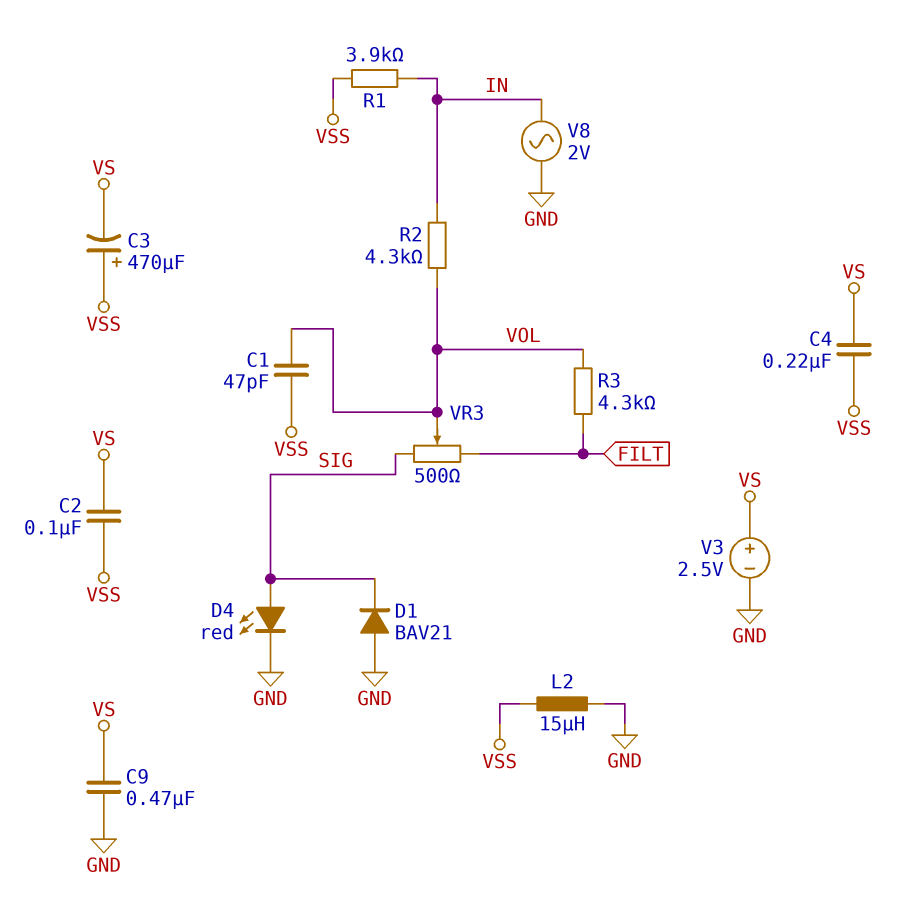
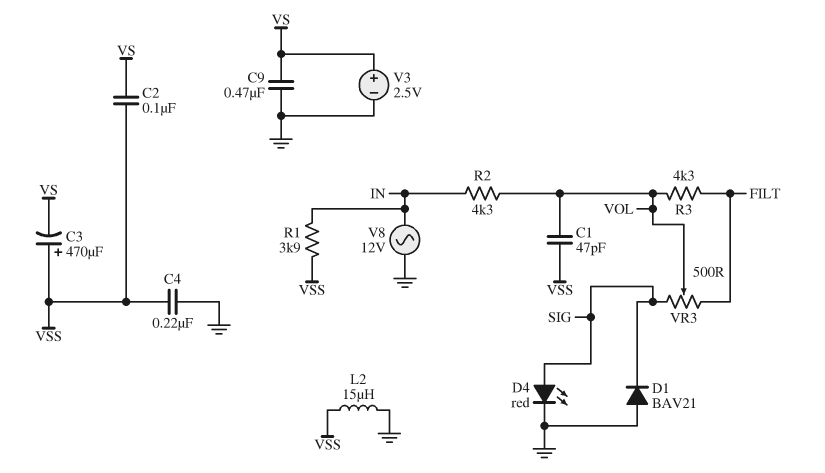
C4: 220nF (VS, VSS) -> 220nF (GND, VSS)
V8: AC 2V (GND, IN) -> AC 12V (GND, IN)

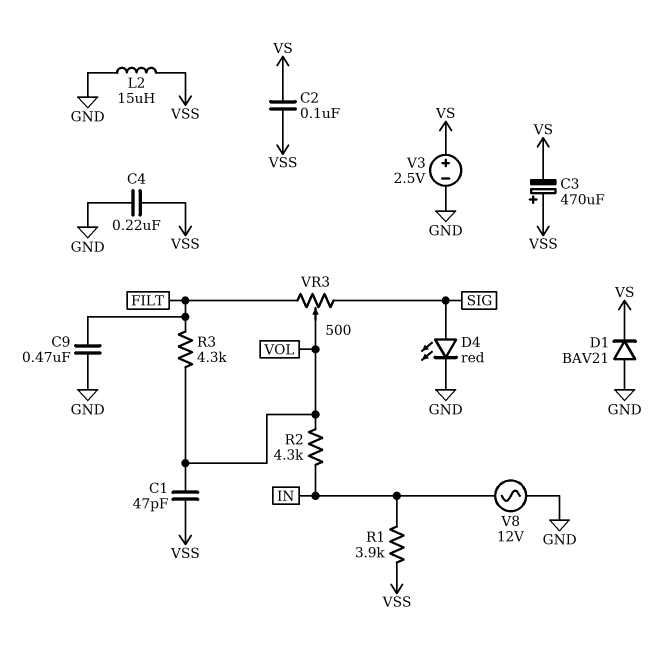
C9: 470nF (GND, VS) -> 470nF (FILT, GND)
D1: diode BAV21 (A GND, K SIG) -> diode BAV21 (A GND, K VS)

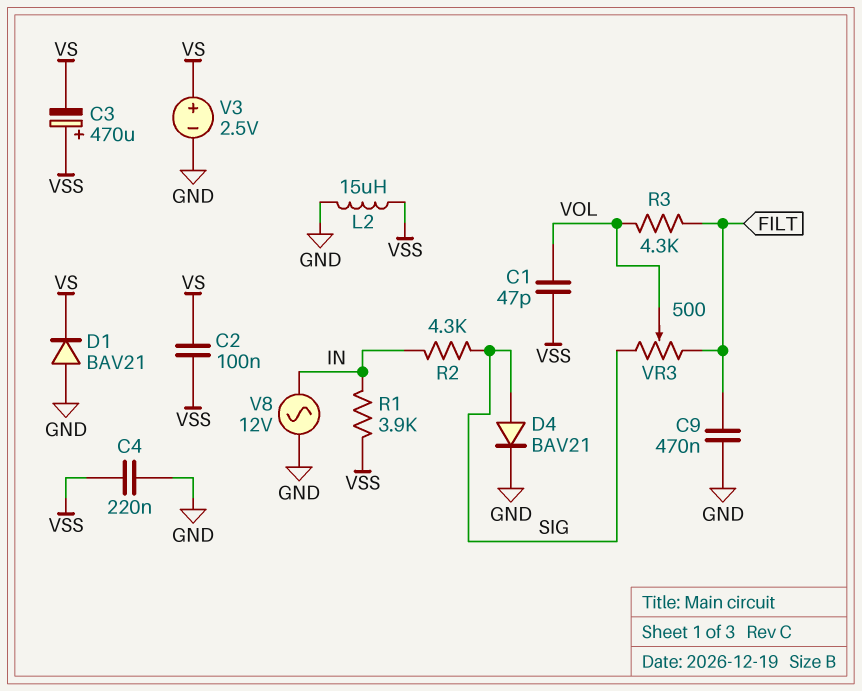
D4: LED red (A SIG, K GND) -> diode BAV21 (A SIG, K GND)
R2: 4.3k (IN, VOL) -> 4.3k (IN, SIG)

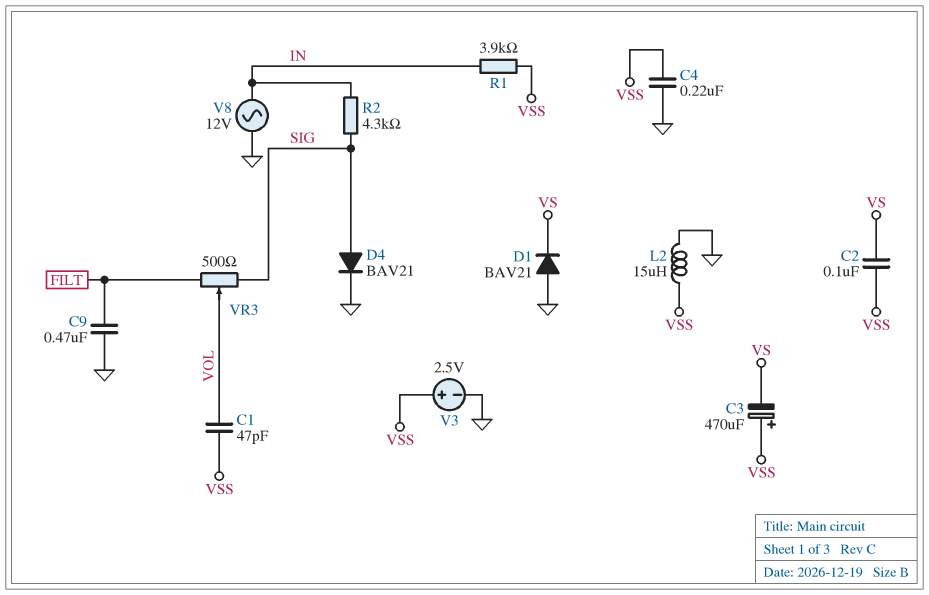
R3: 4.3k (FILT, VOL) -> none
V3: 2.5V (plus VS, minus GND) -> 2.5V (plus VSS, minus GND)

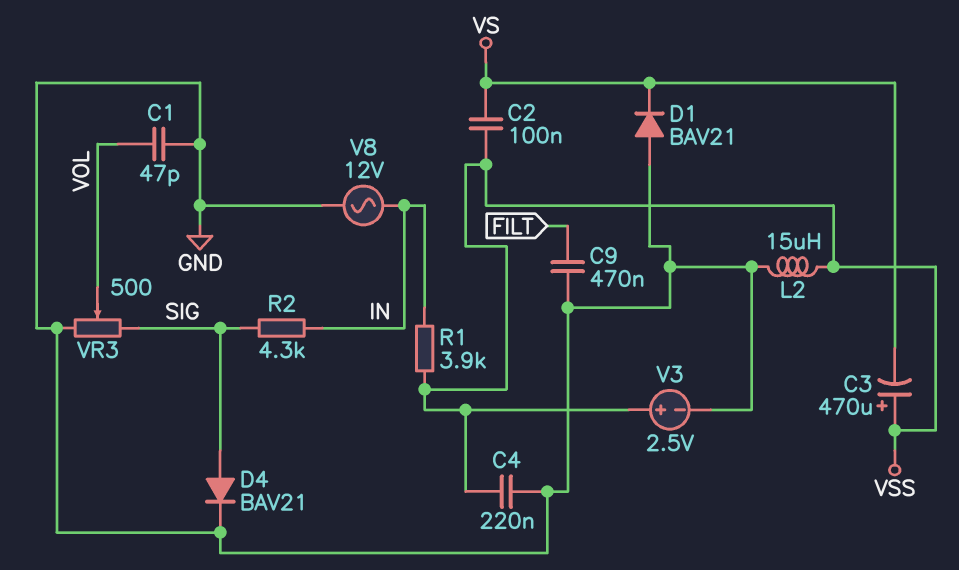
C1: 47pF (VOL, VSS) -> 47pF (GND, VOL)
VR3: 500 (FILT, SIG, wiper VOL) -> 500 (GND, SIG, wiper VOL)

